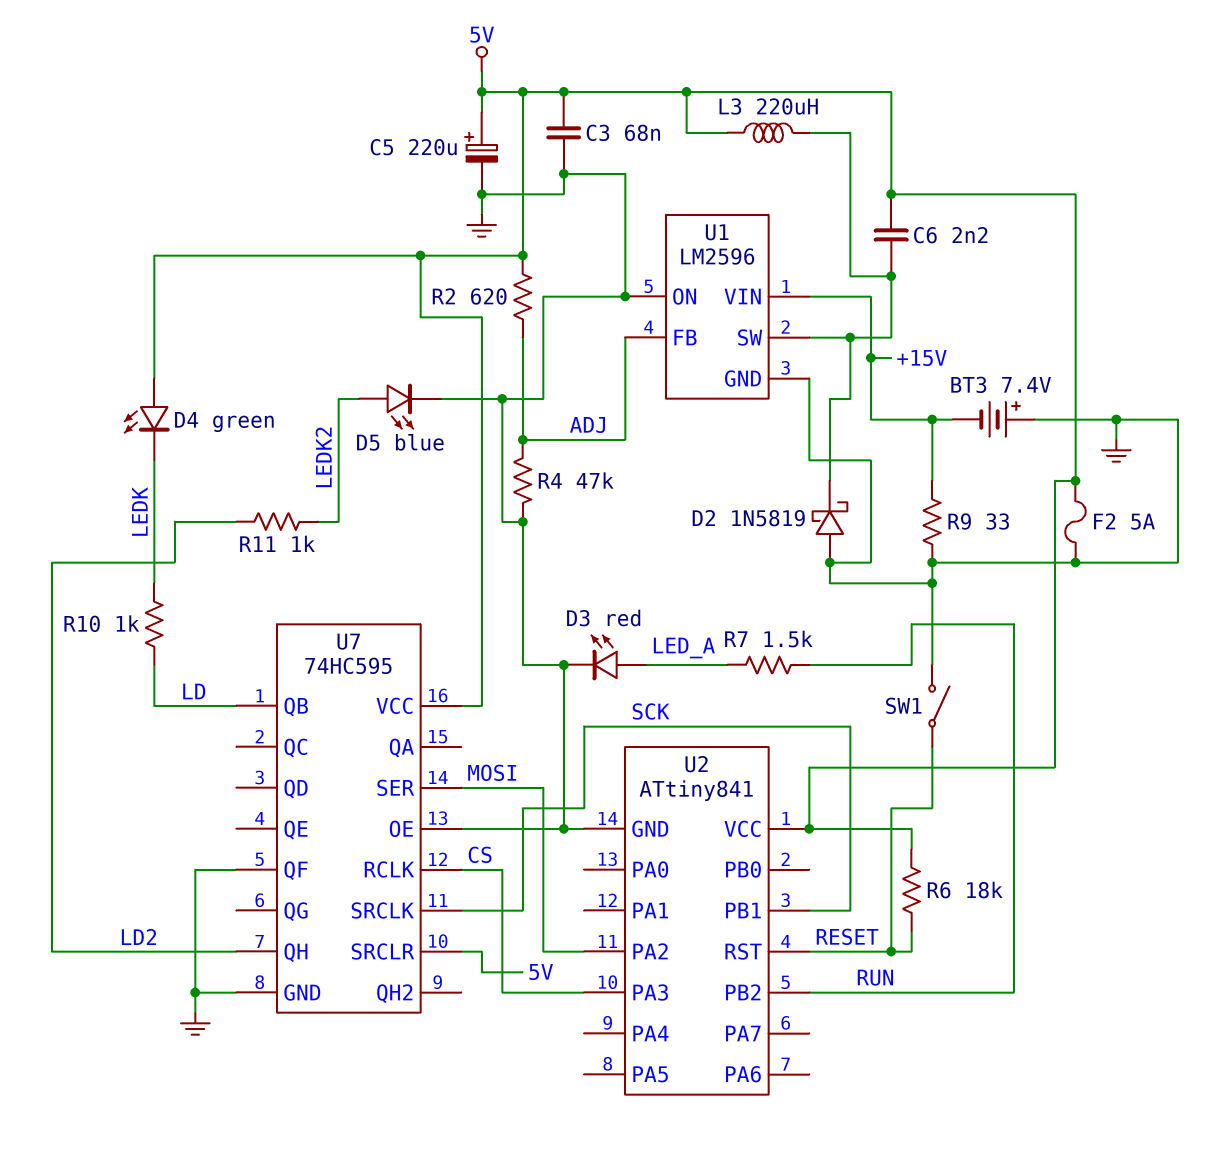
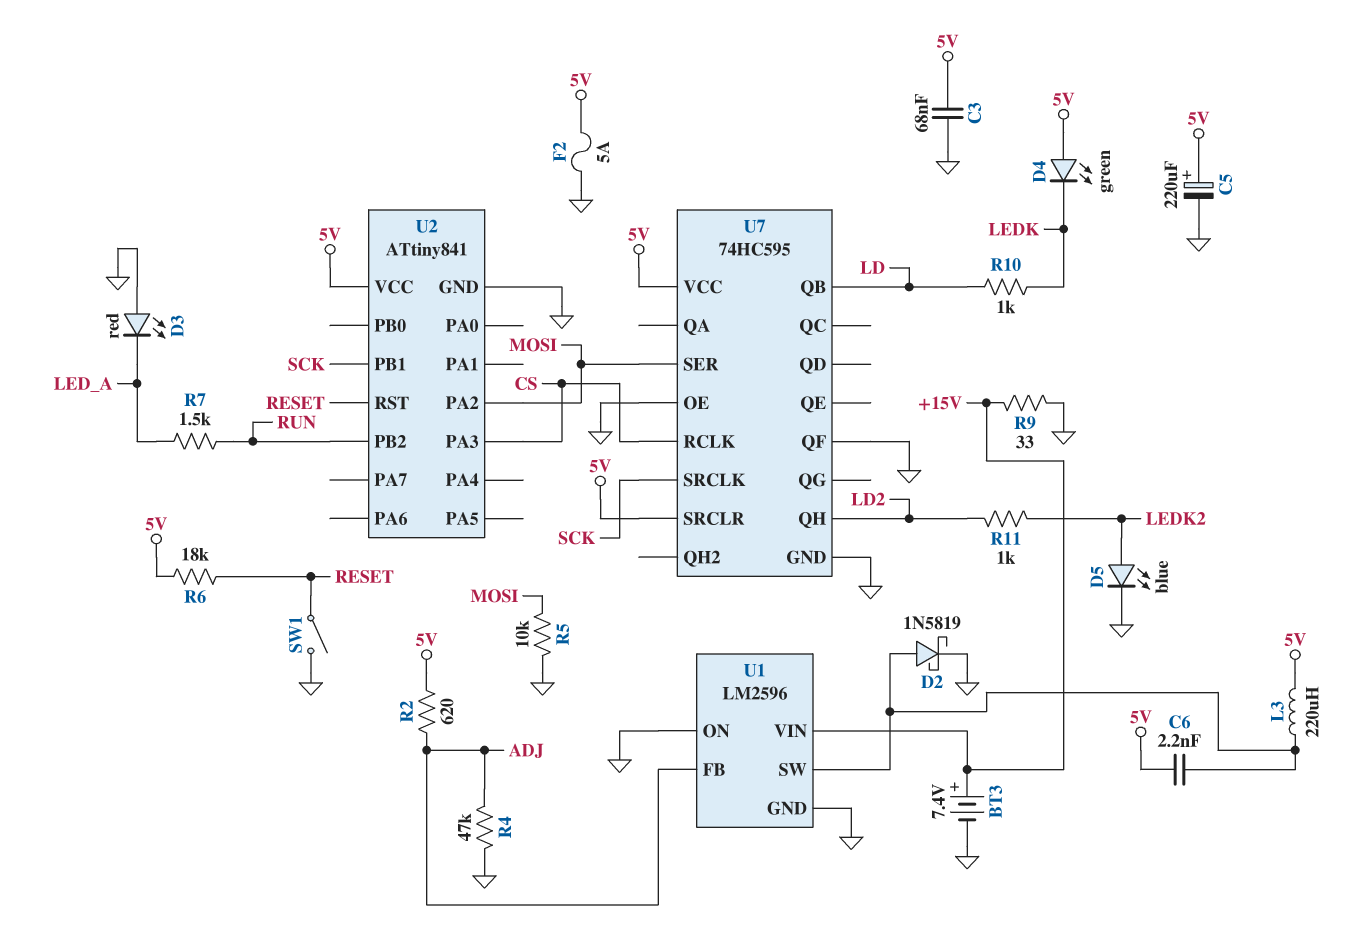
BT3: 7.4V (plus GND, minus +15V) -> 7.4V (plus +15V, minus GND)
D2: schottky 1N5819 (A GND, K U1/SW) -> schottky 1N5819 (A U1/SW, K GND)
D3: LED red (A LED_A, K GND) -> LED red (A GND, K LED_A)
R5: none -> 10k (GND, MOSI)

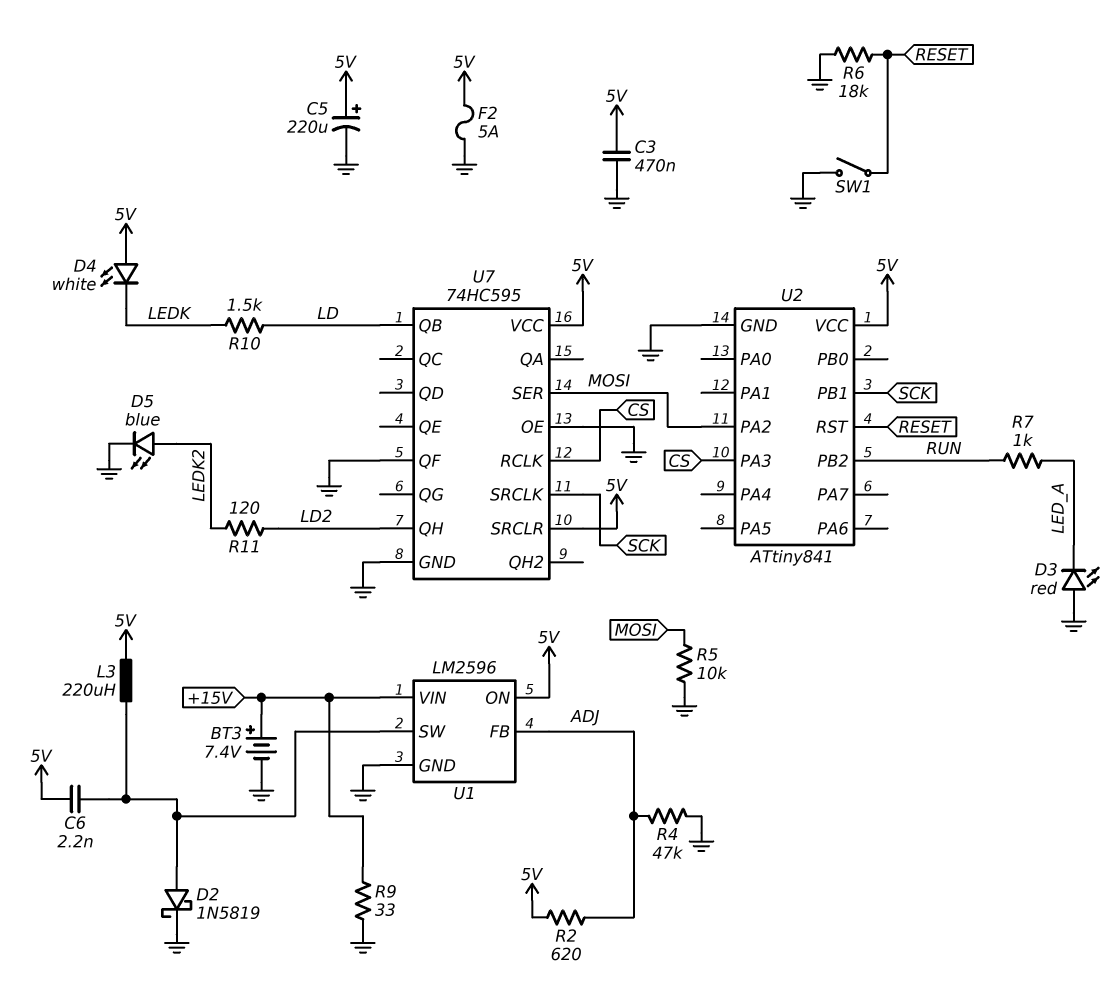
C3: 68nF (5V, GND) -> 470nF (5V, GND)
D4: LED green (A 5V, K LEDK) -> LED white (A 5V, K LEDK)
R6: 18k (5V, RESET) -> 18k (GND, RESET)
R7: 1.5k (LED_A, RUN) -> 1k (LED_A, RUN)
R10: 1k (LD, LEDK) -> 1.5k (LD, LEDK)
R11: 1k (LD2, LEDK2) -> 120 (LD2, LEDK2)
U1 pin ON: GND -> 5V

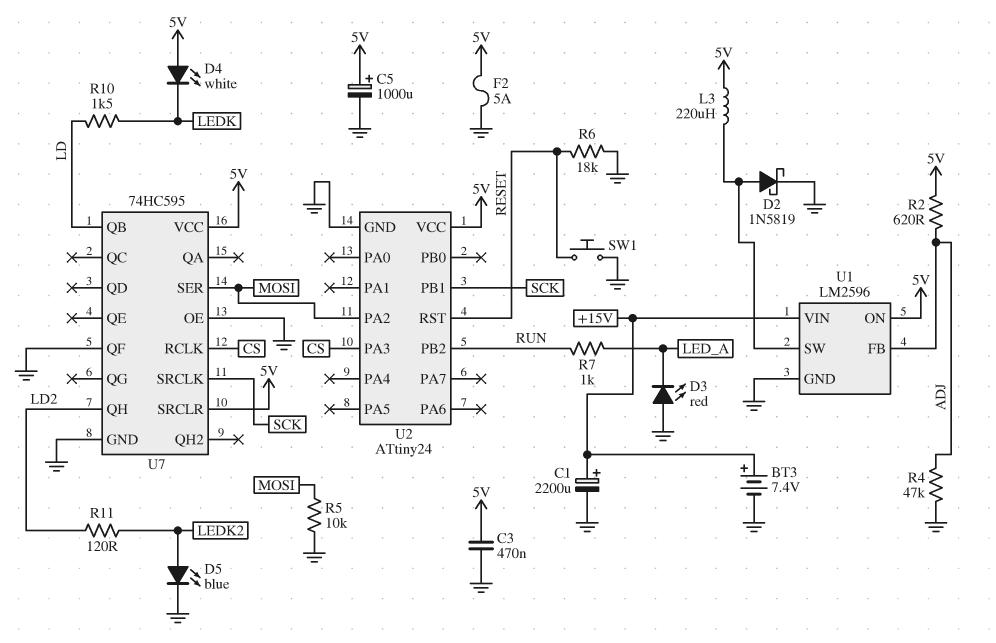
C1: none -> 2200uF (plus +15V, minus GND)
C5: 220uF (plus 5V, minus GND) -> 1000uF (plus 5V, minus GND)
C6: 2.2nF (5V, U1/SW) -> none
R9: 33 (+15V, GND) -> none
SW1: switch (GND, RESET) -> button (GND, RESET)
U2: ATtiny841 -> ATtiny24

